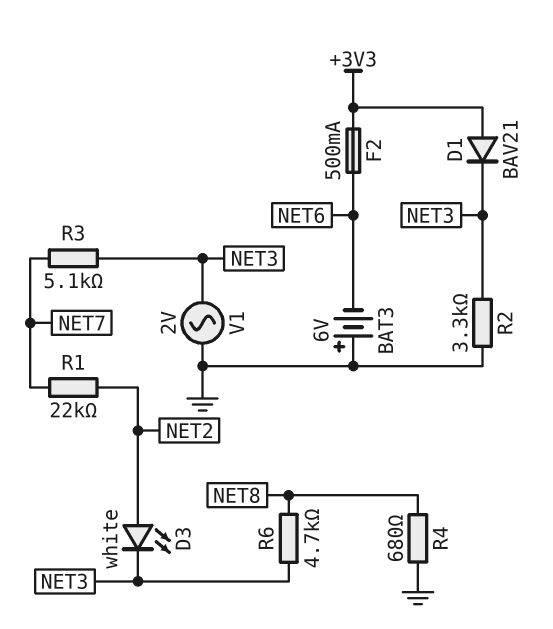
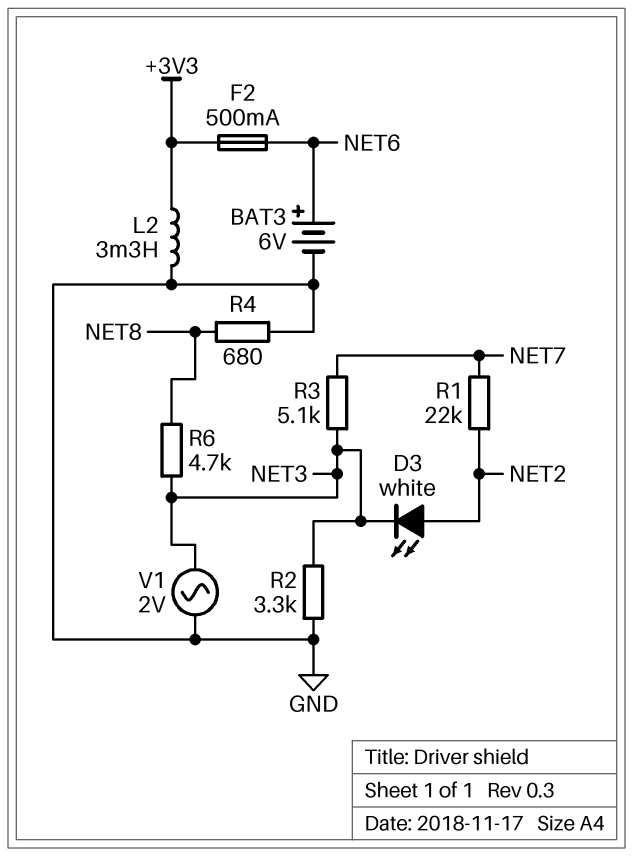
BAT3: 6V (plus GND, minus NET6) -> 6V (plus NET6, minus GND)
D1: diode BAV21 (A +3V3, K NET3) -> none
L2: none -> 3.3mH (+3V3, GND)

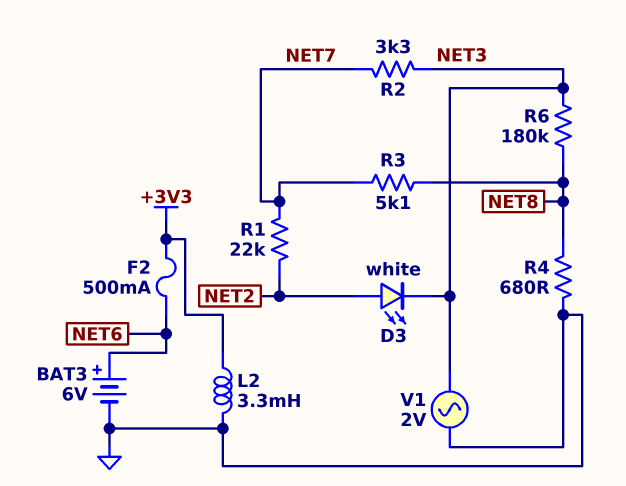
R2: 3.3k (GND, NET3) -> 3.3k (NET3, NET7)
R3: 5.1k (NET3, NET7) -> 5.1k (NET7, NET8)
R6: 4.7k (NET3, NET8) -> 180k (NET3, NET8)

